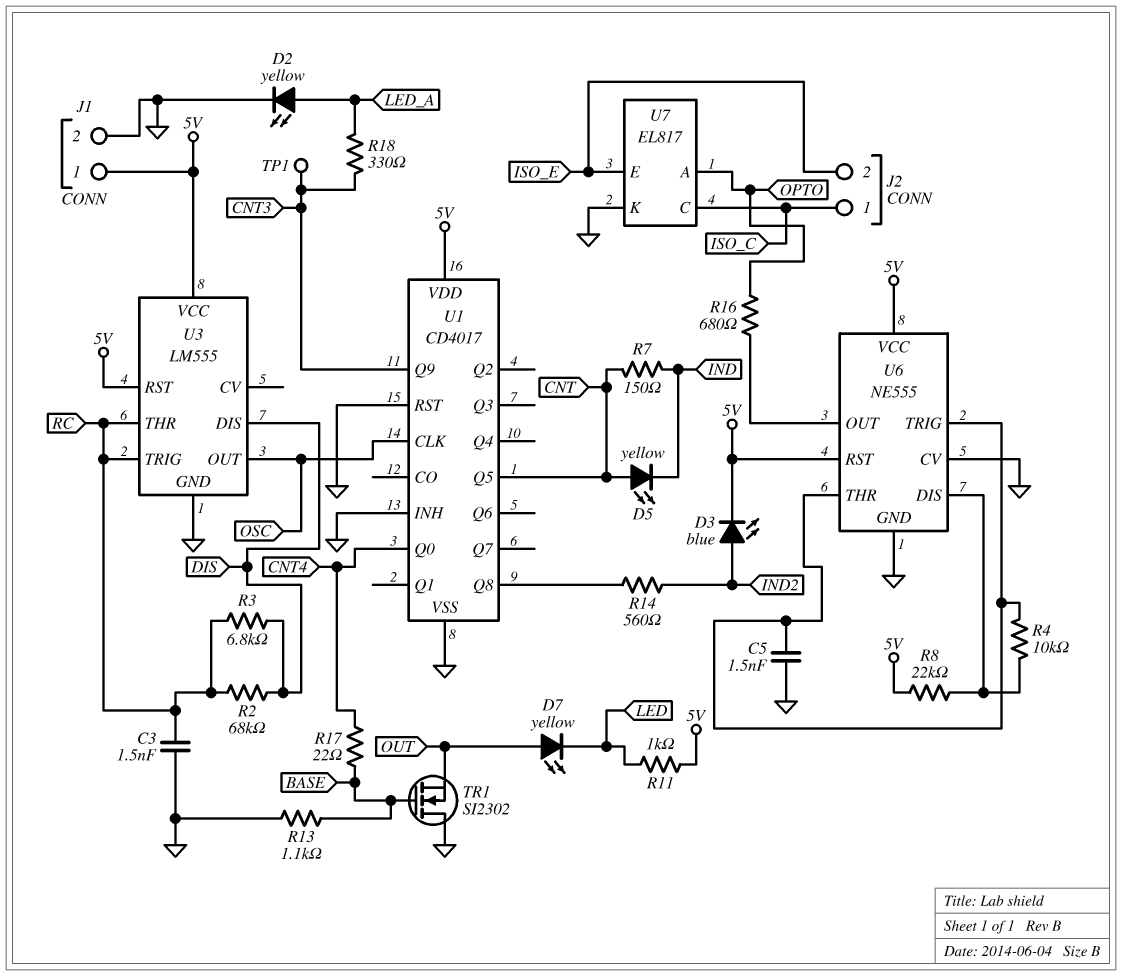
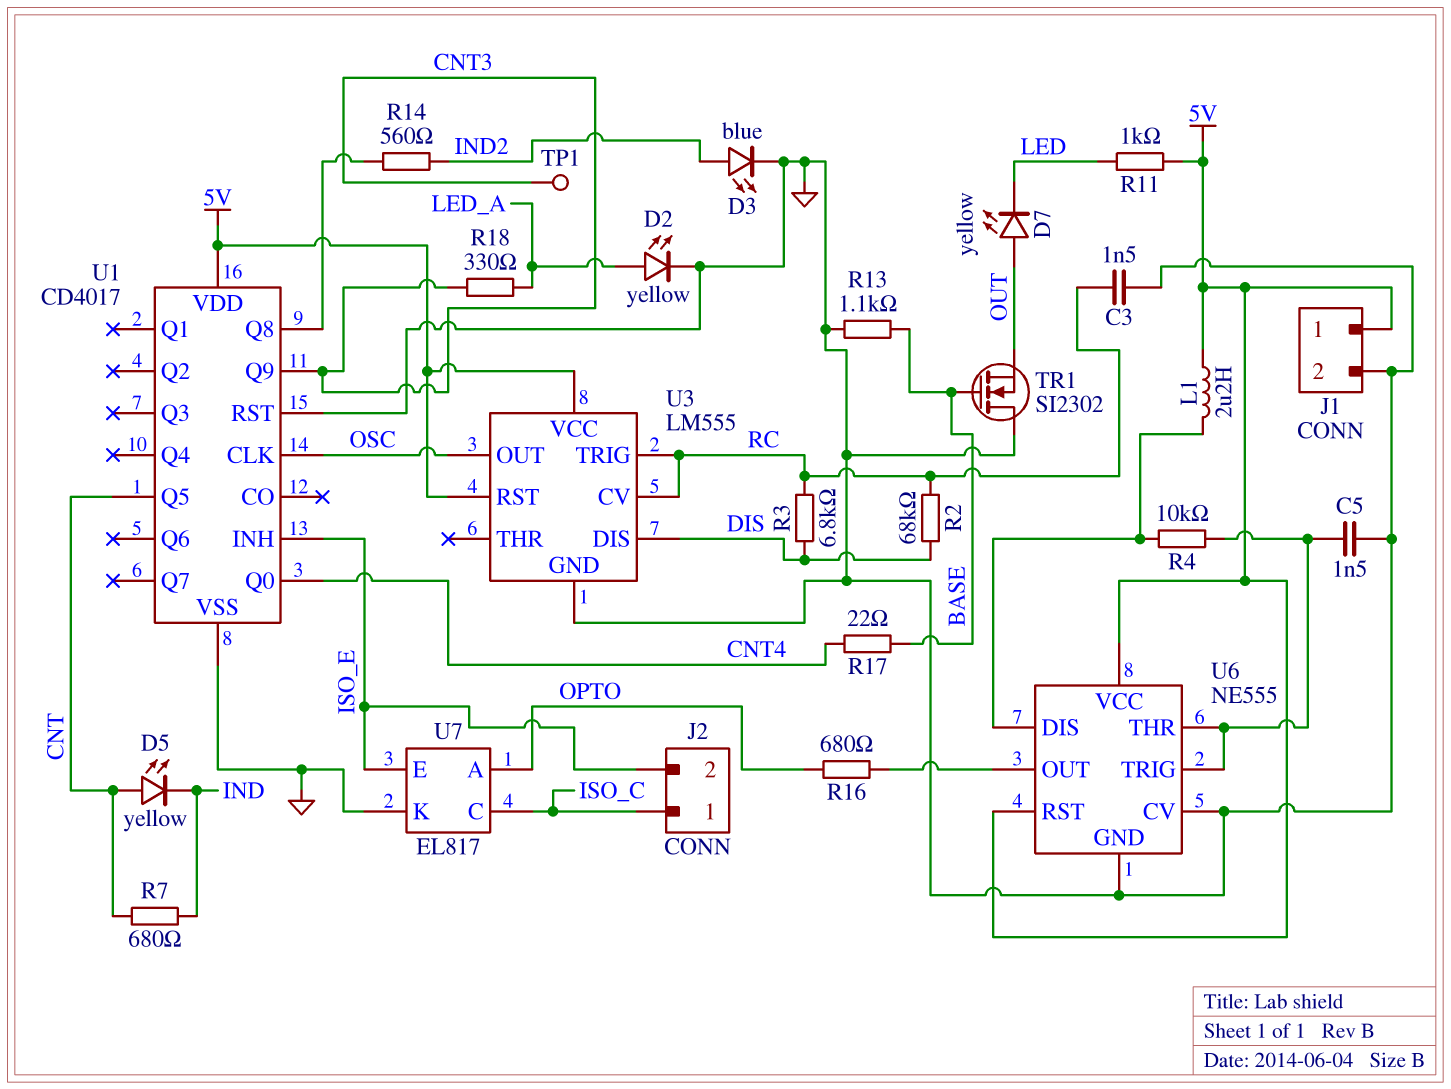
D3: LED blue (A IND2, K 5V) -> LED blue (A IND2, K GND)
L1: none -> 2.2uH (5V, U6/DIS)
R7: 150 (CNT, IND) -> 680 (CNT, IND)
R8: 22k (5V, U6/DIS) -> none
U1 pin INH: GND -> ISO_E
U3 pin CV: none -> RC
U3 pin THR: RC -> none

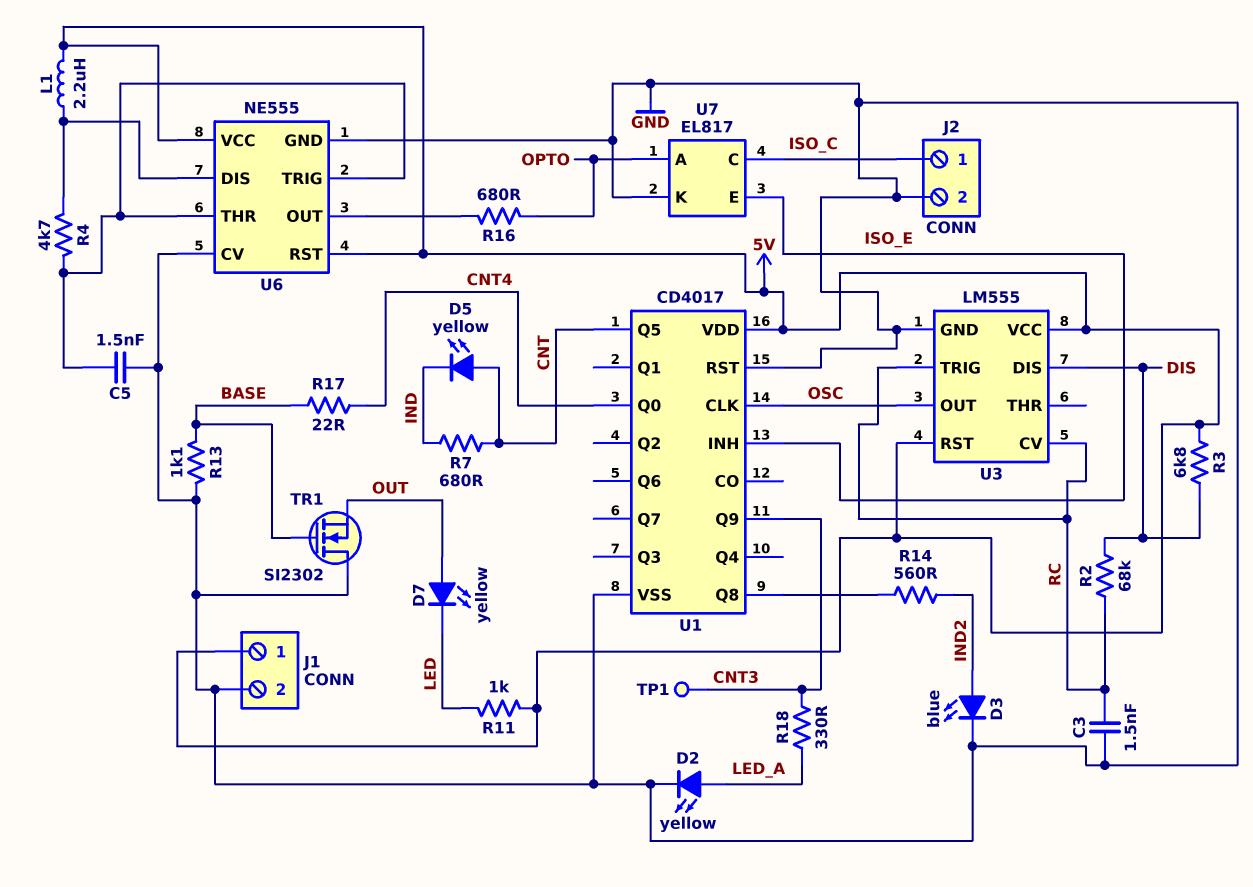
J2 pin 2: ISO_E -> GND
R3: 6.8k (DIS, RC) -> 6.8k (5V, DIS)
R4: 10k (U6/DIS, U6/THR) -> 4.7k (U6/DIS, U6/THR)

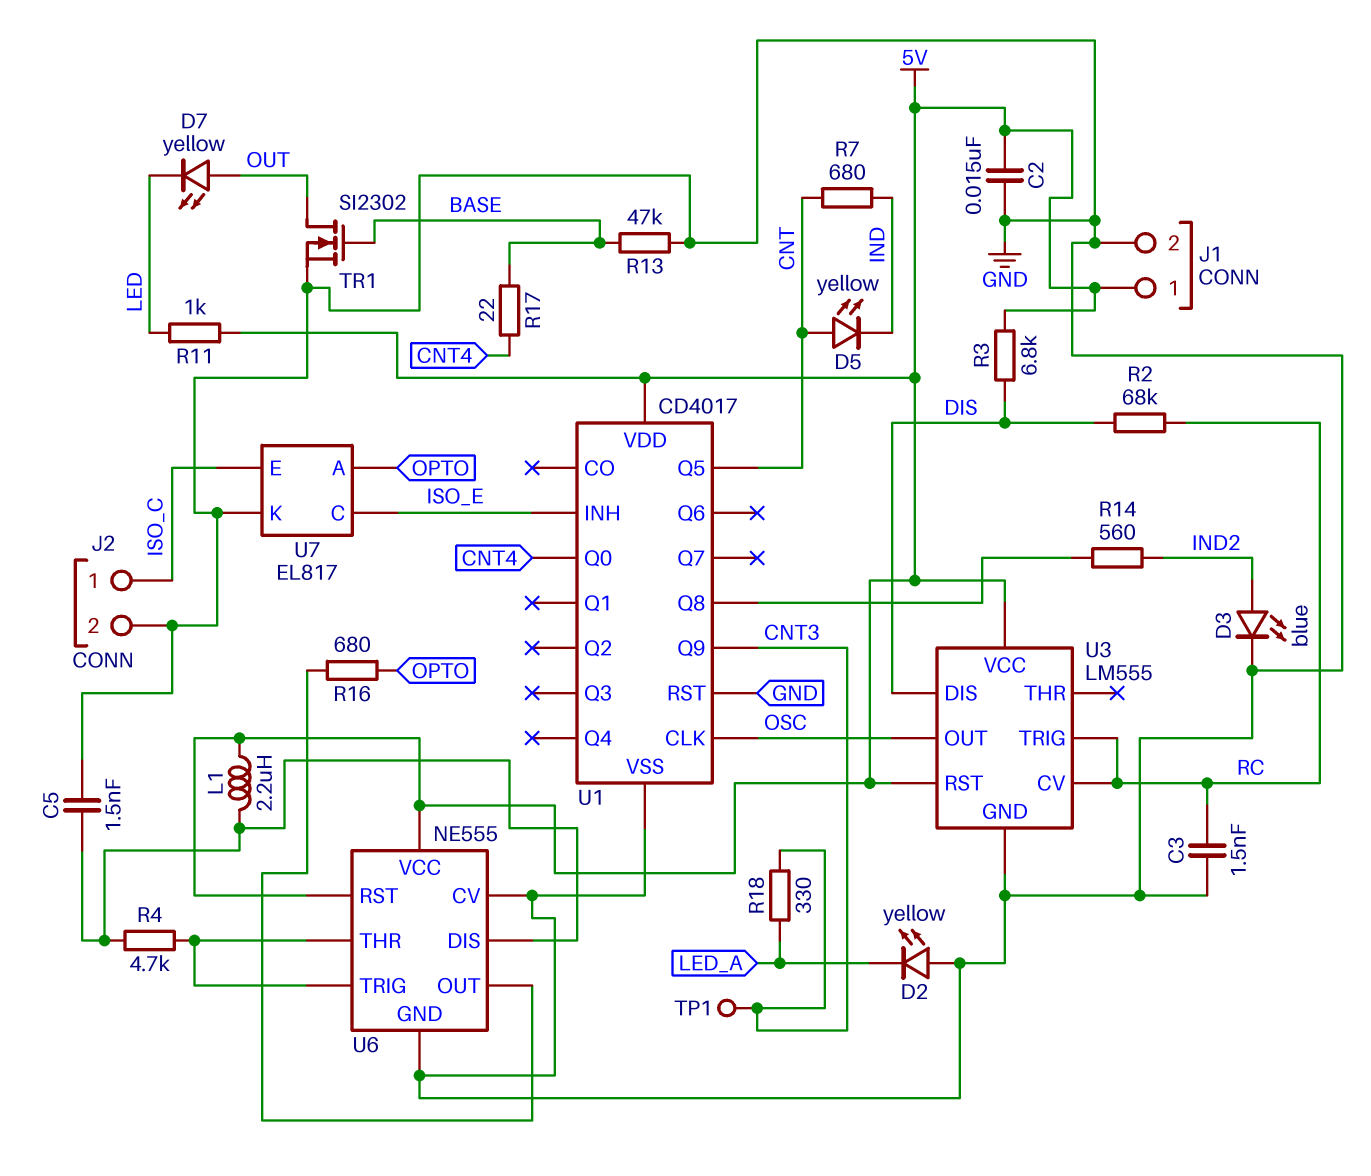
C2: none -> 15nF (5V, GND)
C5: 1.5nF (GND, U6/THR) -> 1.5nF (GND, U6/DIS)
D2: LED yellow (A LED_A, K GND) -> LED yellow (A GND, K LED_A)
R13: 1.1k (BASE, GND) -> 47k (BASE, GND)
TR1: NMOS SI2302 (G BASE, D GND, S OUT) -> NMOS SI2302 (G BASE, D OUT, S GND)
U7 pin C: ISO_C -> ISO_E
U7 pin E: ISO_E -> ISO_C

